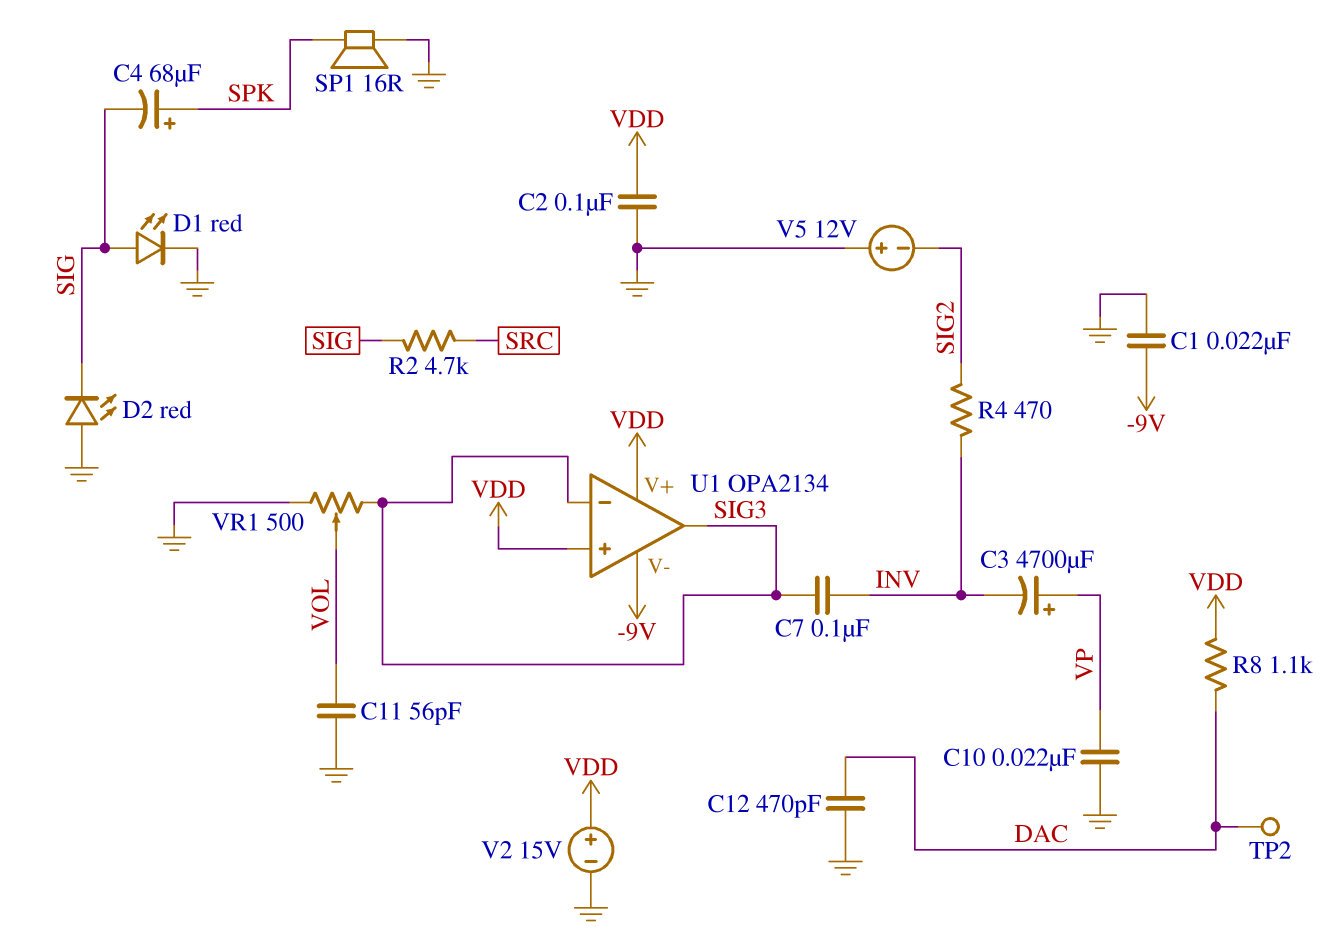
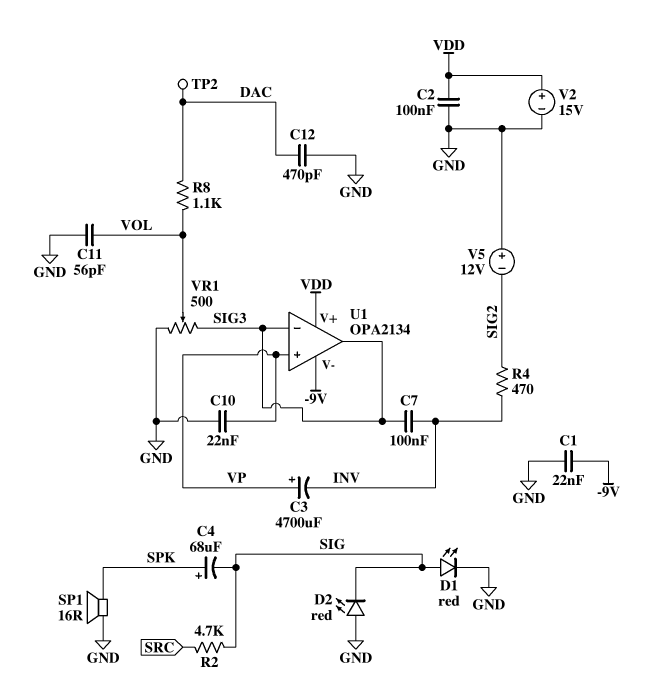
R8: 1.1k (DAC, VDD) -> 1.1k (DAC, VOL)
U1 pin in+: VDD -> VP

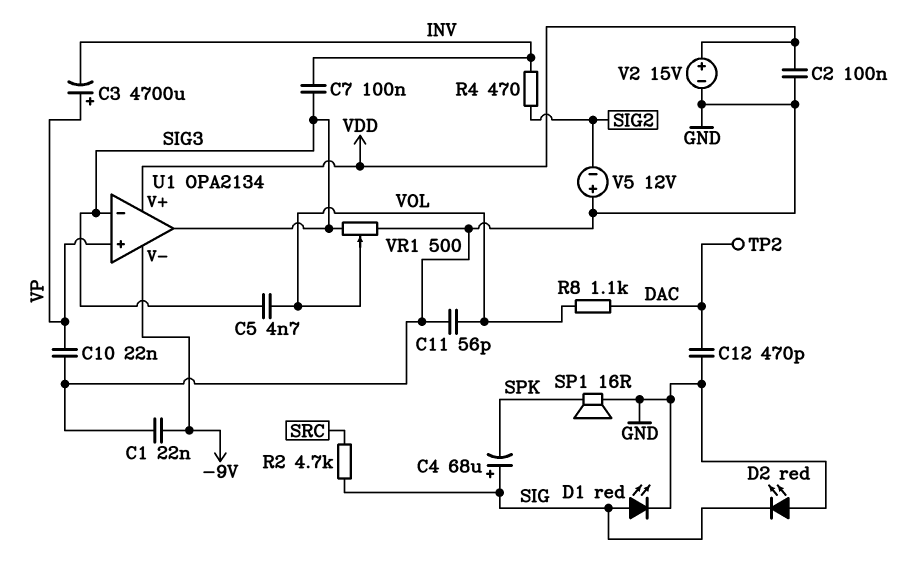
C4: 68uF (plus SPK, minus SIG) -> 68uF (plus SIG, minus SPK)
C5: none -> 4.7nF (SIG3, VOL)

